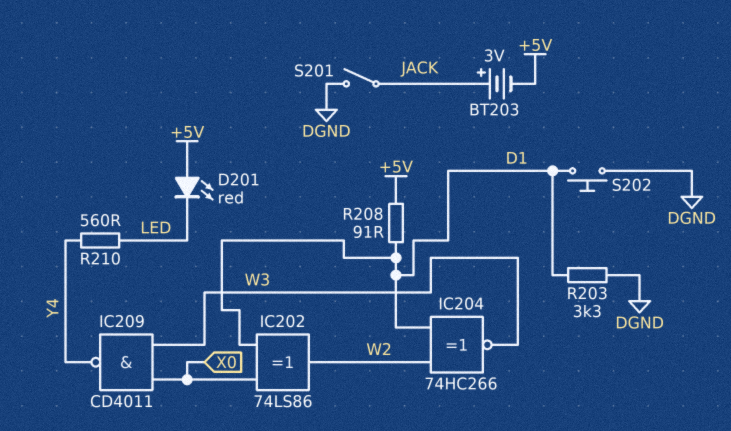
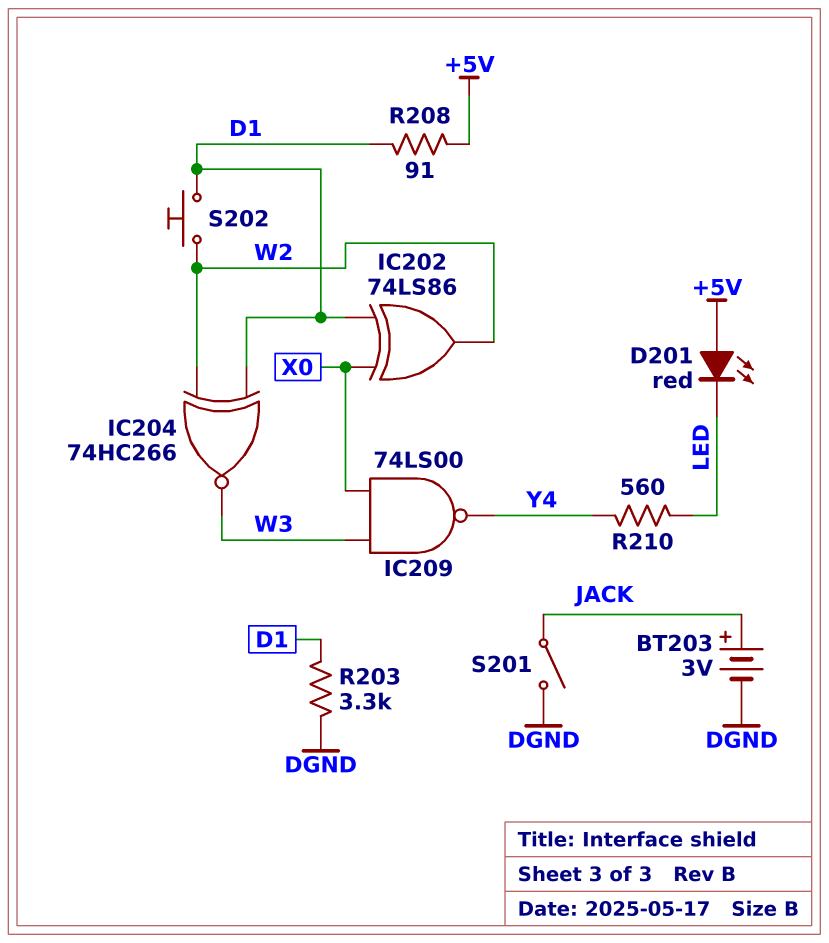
BT203: 3V (plus JACK, minus +5V) -> 3V (plus JACK, minus DGND)
IC209: NAND CD4011 (in W3, in X0, out Y4) -> NAND 74LS00 (in W3, in X0, out Y4)
S202: button (D1, DGND) -> button (D1, W2)

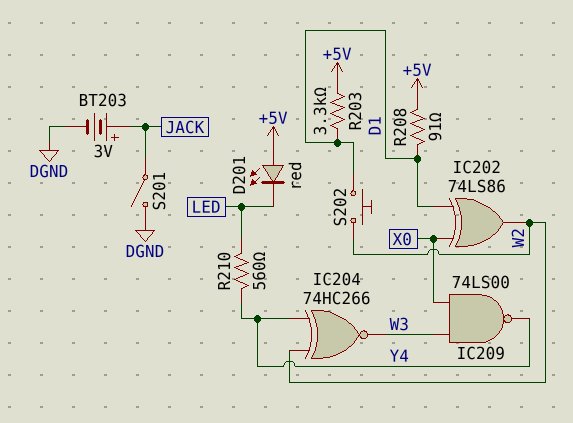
IC204: XNOR 74HC266 (in D1, in W2, out W3) -> XNOR 74HC266 (in W2, in Y4, out W3)
R203: 3.3k (D1, DGND) -> 3.3k (+5V, D1)

